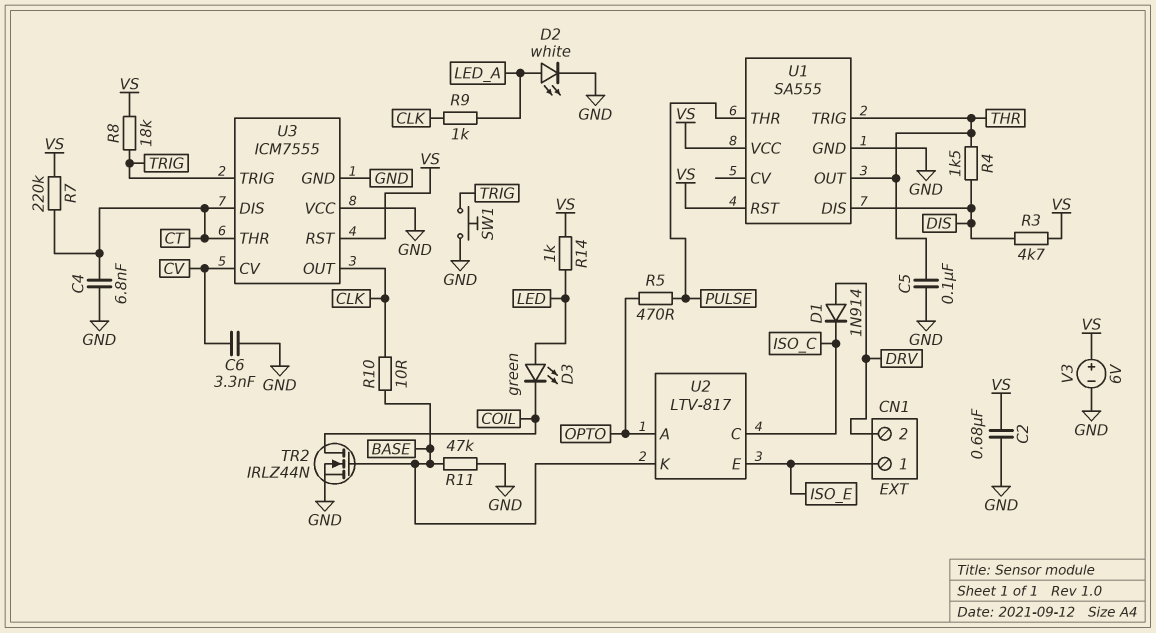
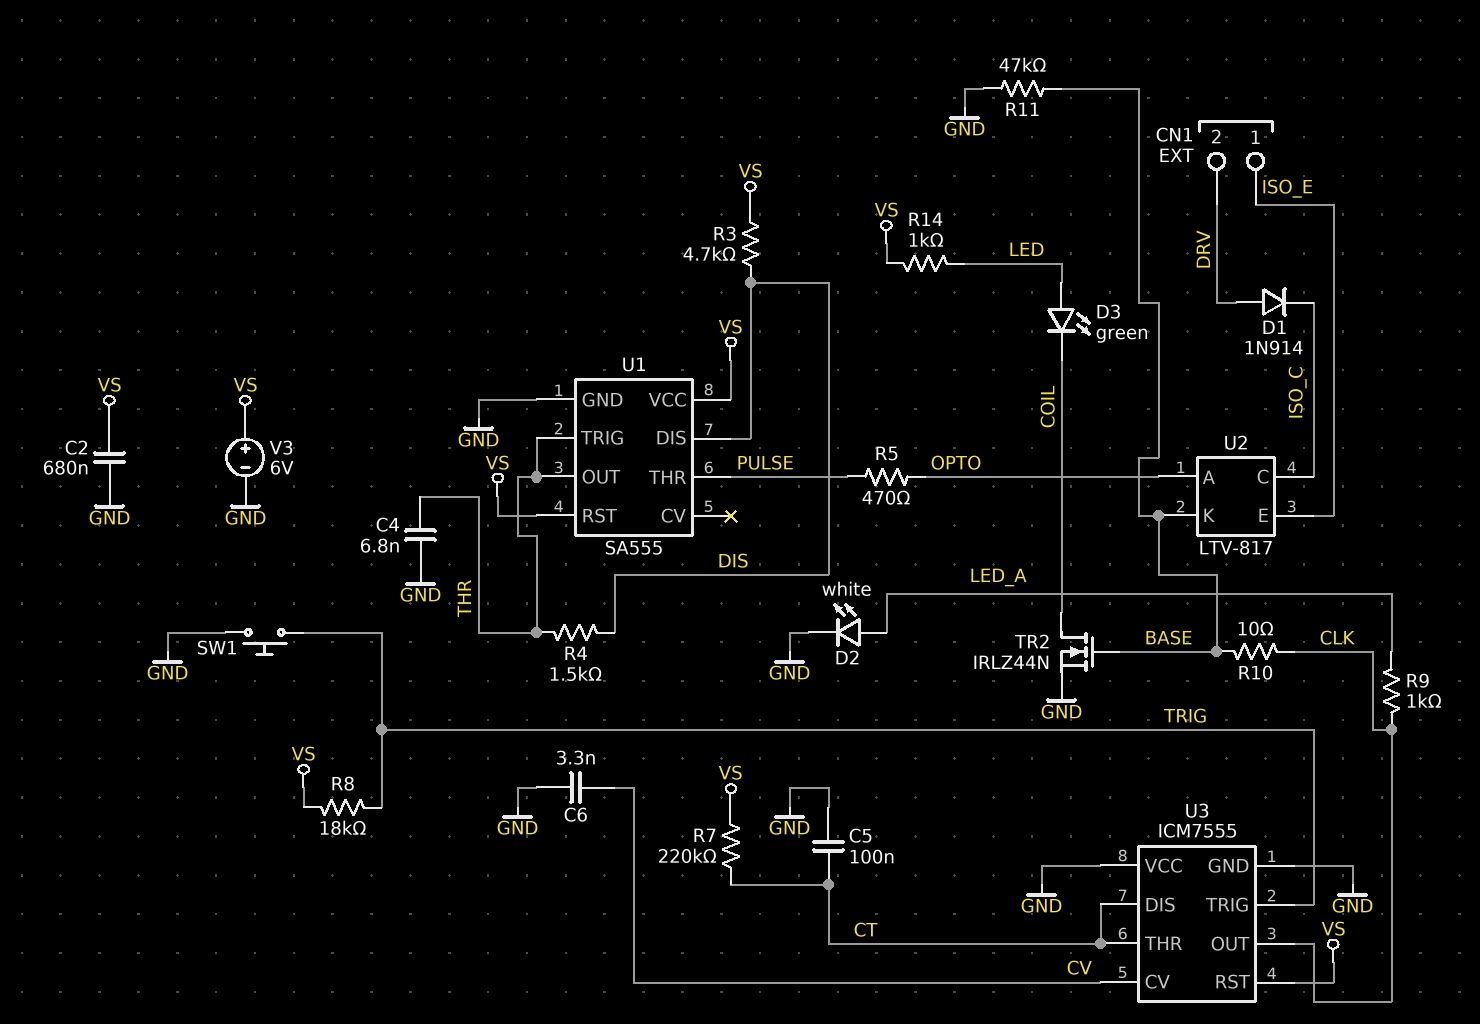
C4: 6.8nF (CT, GND) -> 6.8nF (GND, THR)
C5: 100nF (GND, THR) -> 100nF (CT, GND)

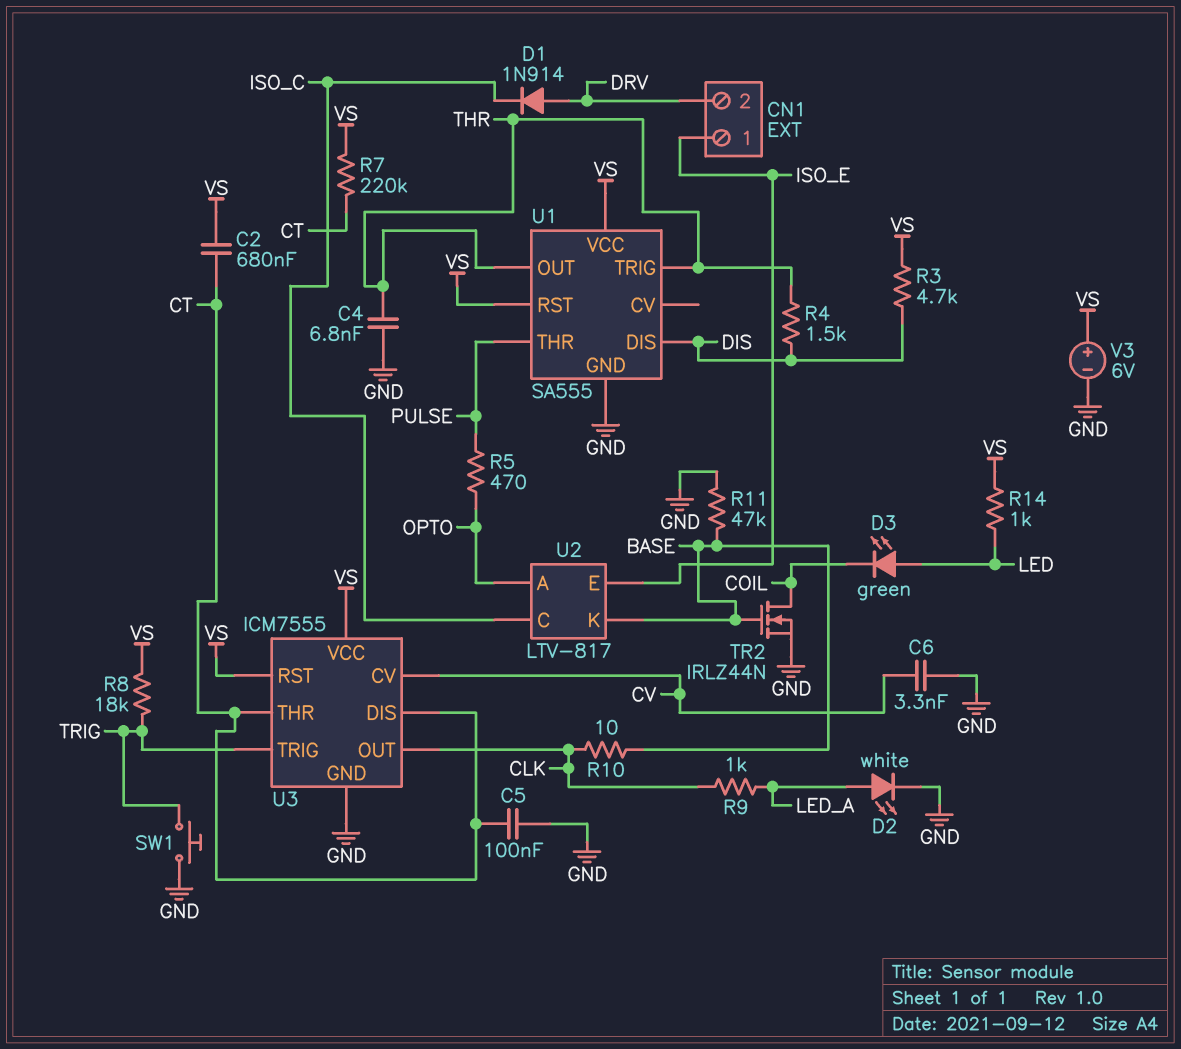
C2: 680nF (GND, VS) -> 680nF (CT, VS)
U3 pin VCC: GND -> VS

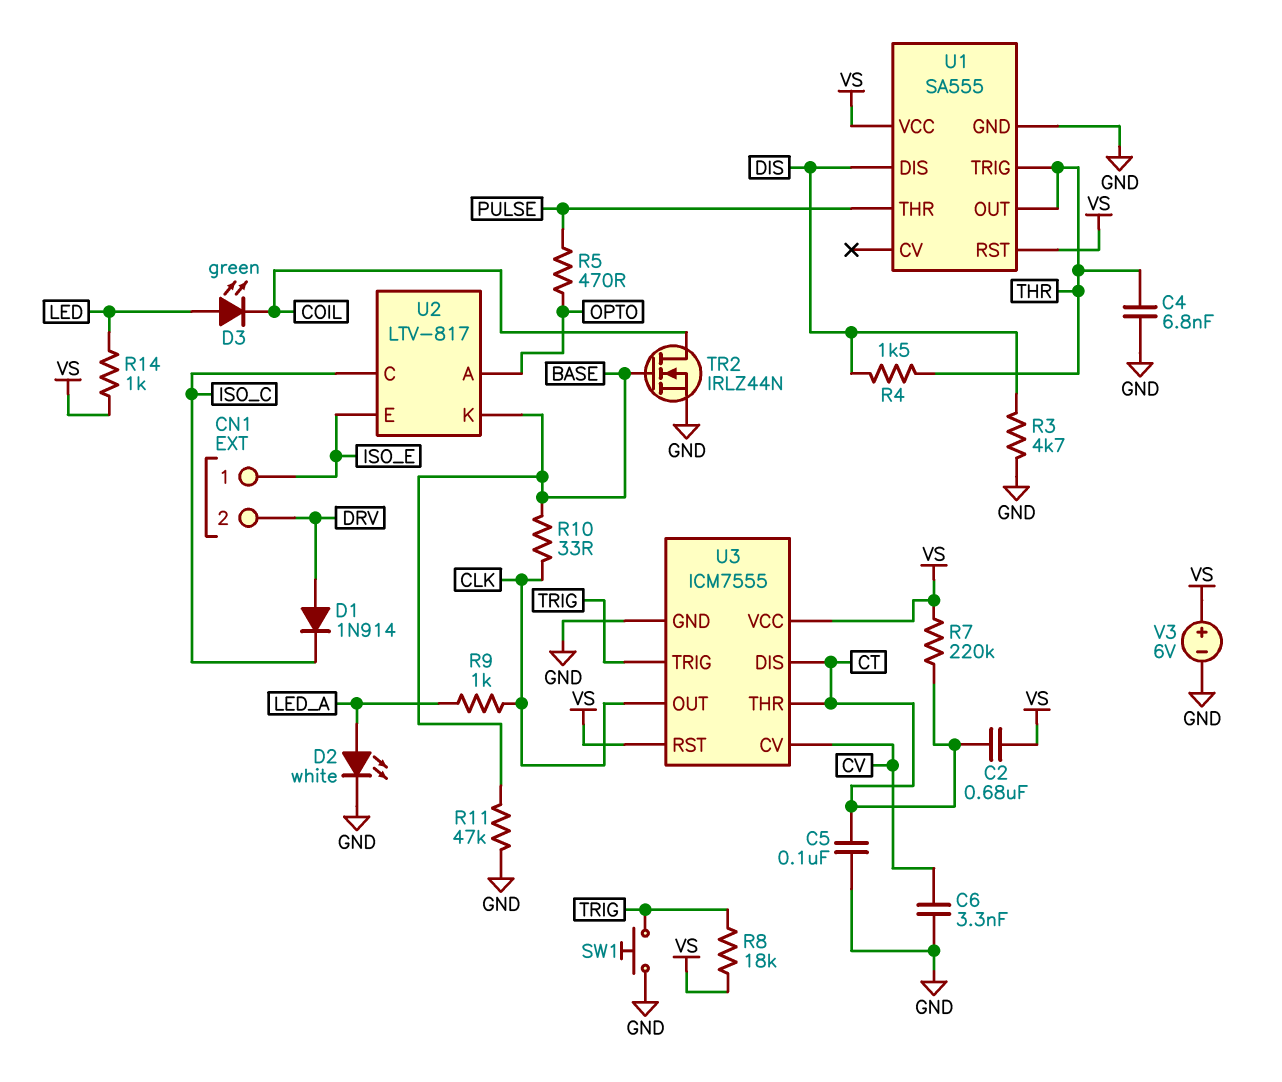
R3: 4.7k (DIS, VS) -> 4.7k (DIS, GND)
R10: 10 (BASE, CLK) -> 33 (BASE, CLK)

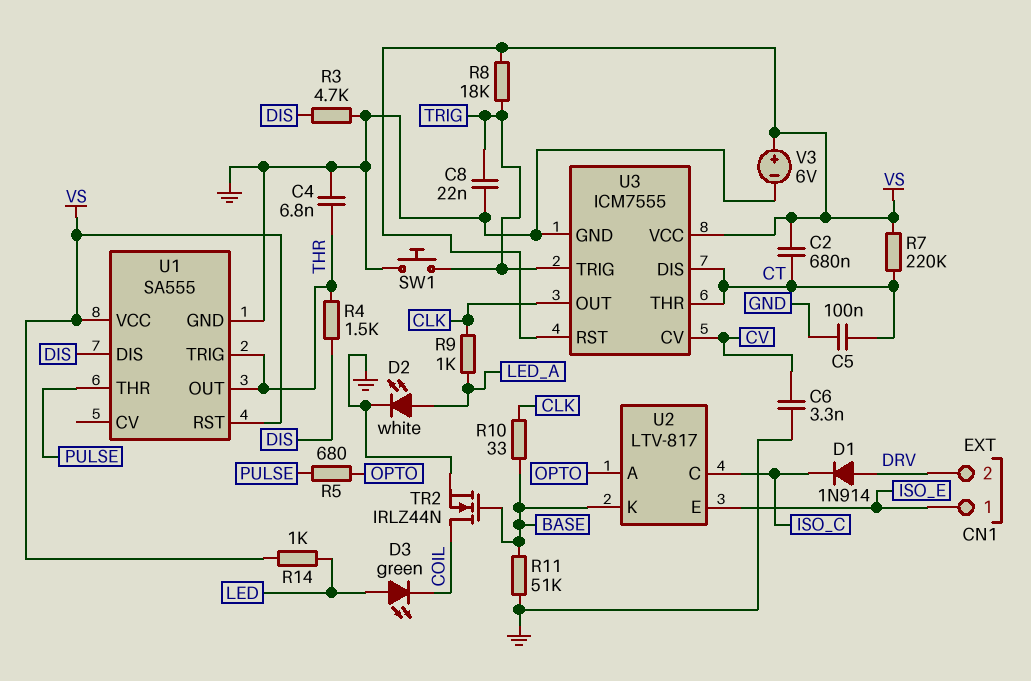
C8: none -> 22nF (GND, TRIG)
R5: 470 (OPTO, PULSE) -> 680 (OPTO, PULSE)
R11: 47k (BASE, GND) -> 51k (BASE, GND)

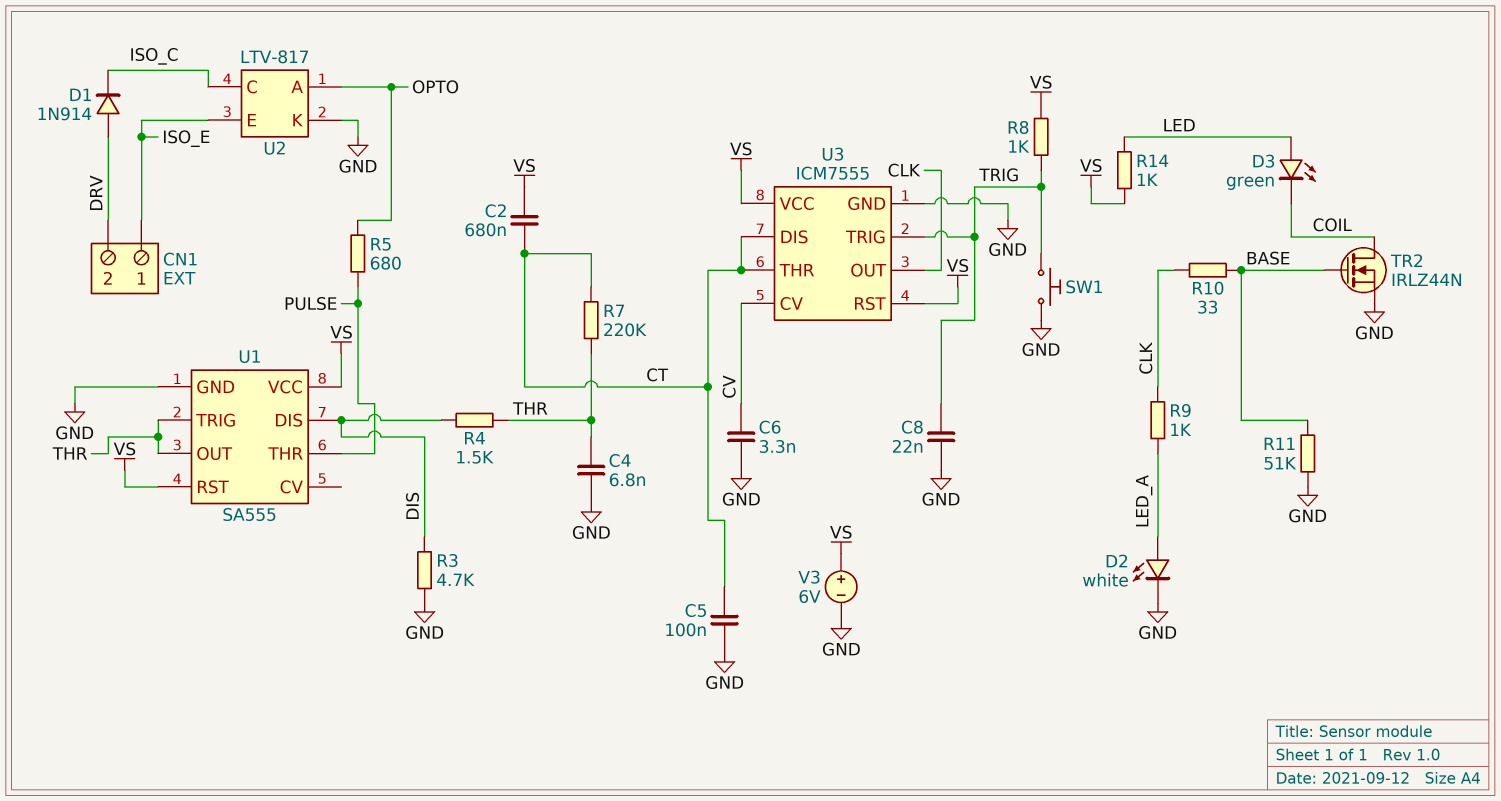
R7: 220k (CT, VS) -> 220k (CT, THR)
R8: 18k (TRIG, VS) -> 1k (TRIG, VS)
U2 pin K: BASE -> GND

